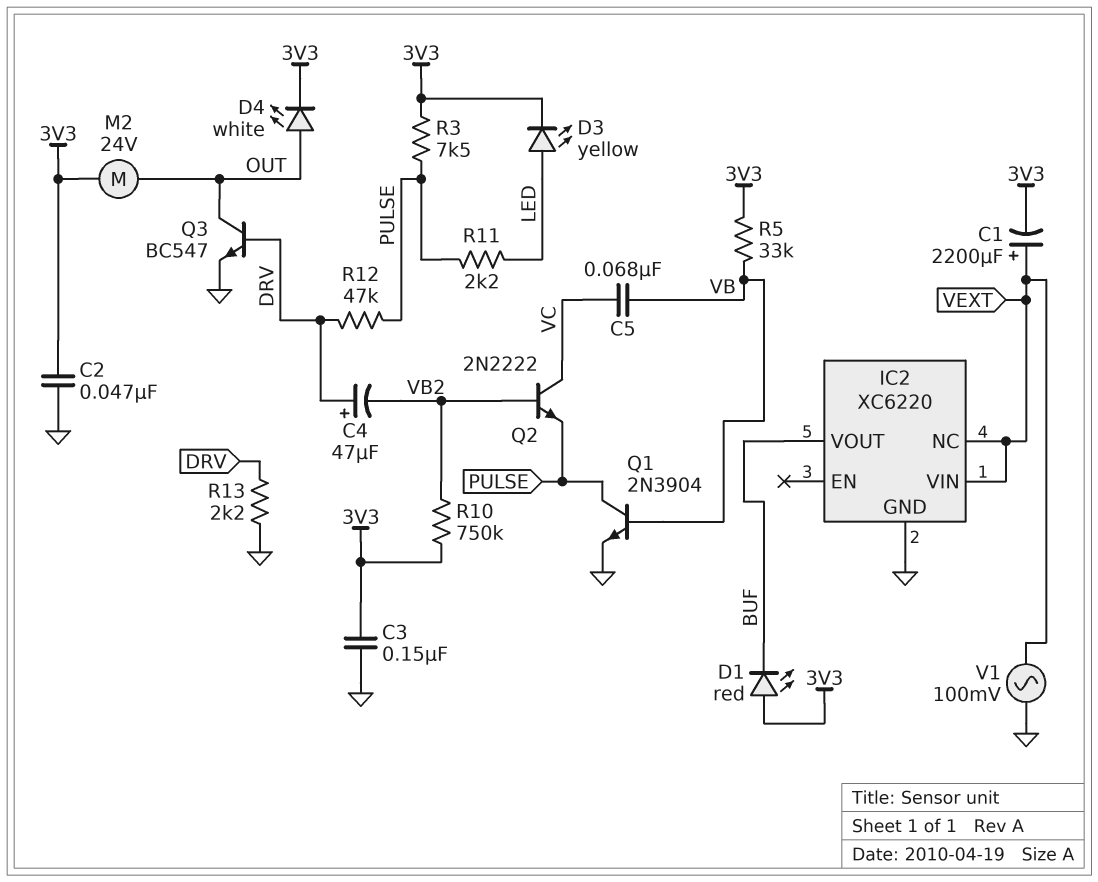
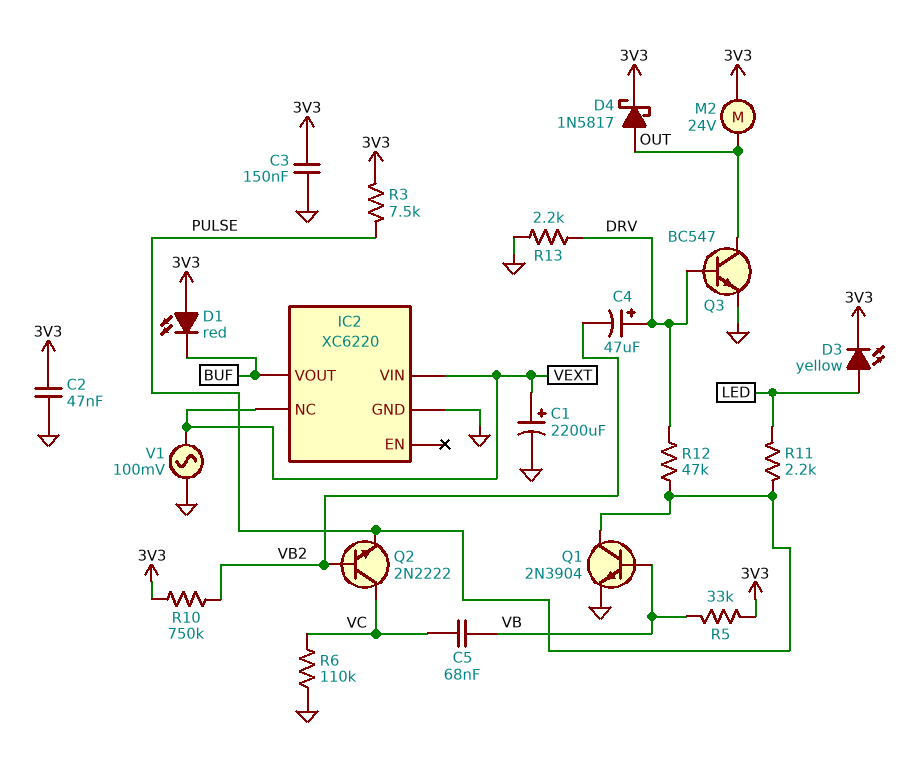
C1: 2200uF (plus VEXT, minus 3V3) -> 2200uF (plus VEXT, minus GND)
D4: LED white (A OUT, K 3V3) -> schottky 1N5817 (A OUT, K 3V3)
R6: none -> 110k (GND, VC)

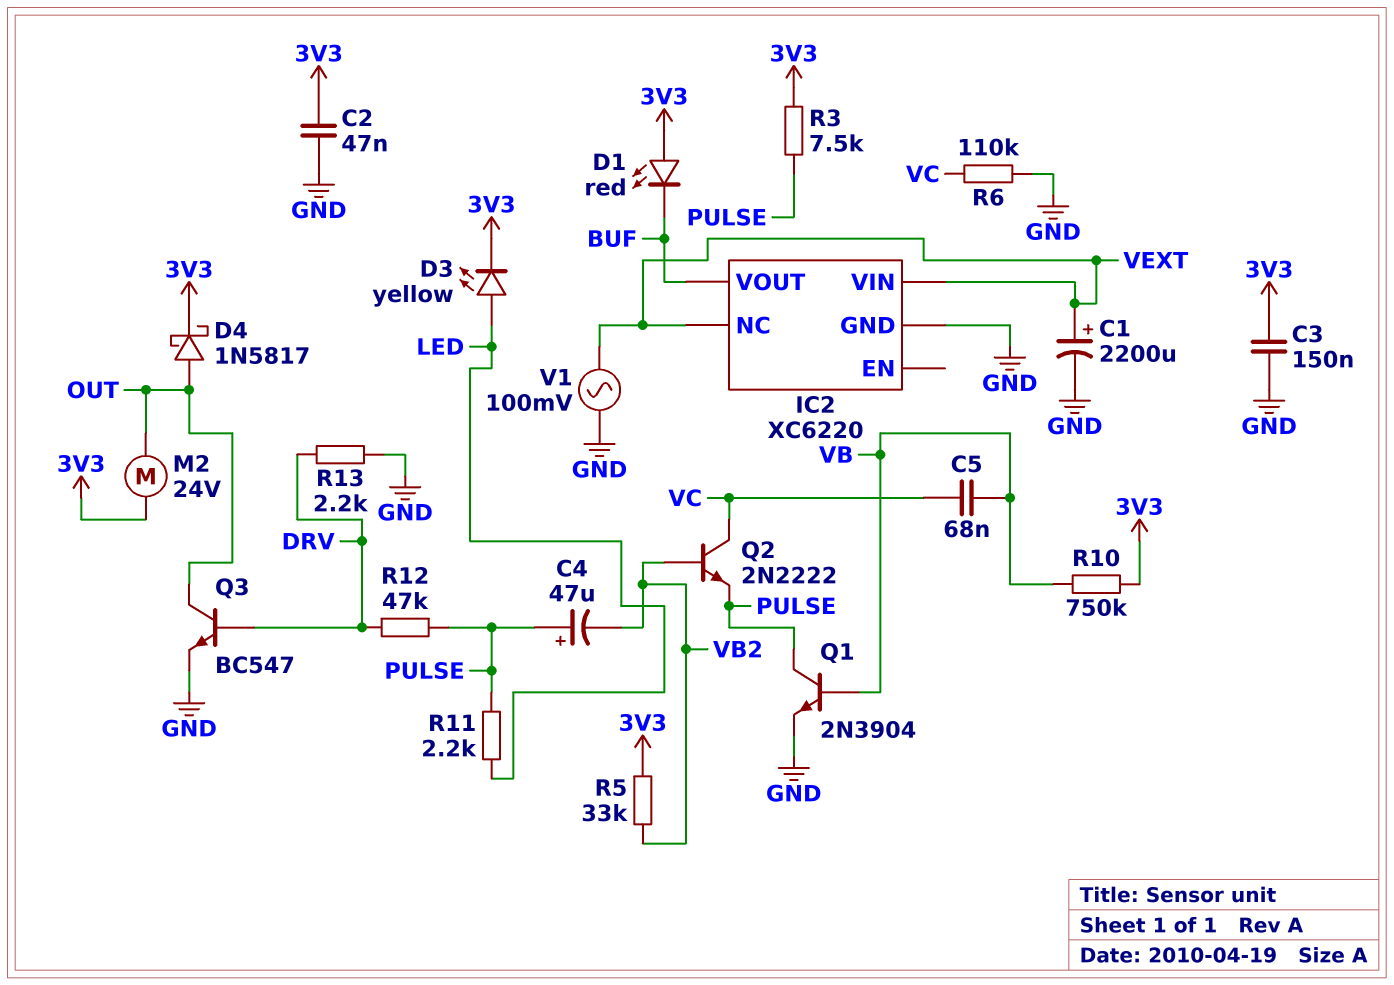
C4: 47uF (plus DRV, minus VB2) -> 47uF (plus PULSE, minus VB2)
R5: 33k (3V3, VB) -> 33k (3V3, VB2)
R10: 750k (3V3, VB2) -> 750k (3V3, VB)

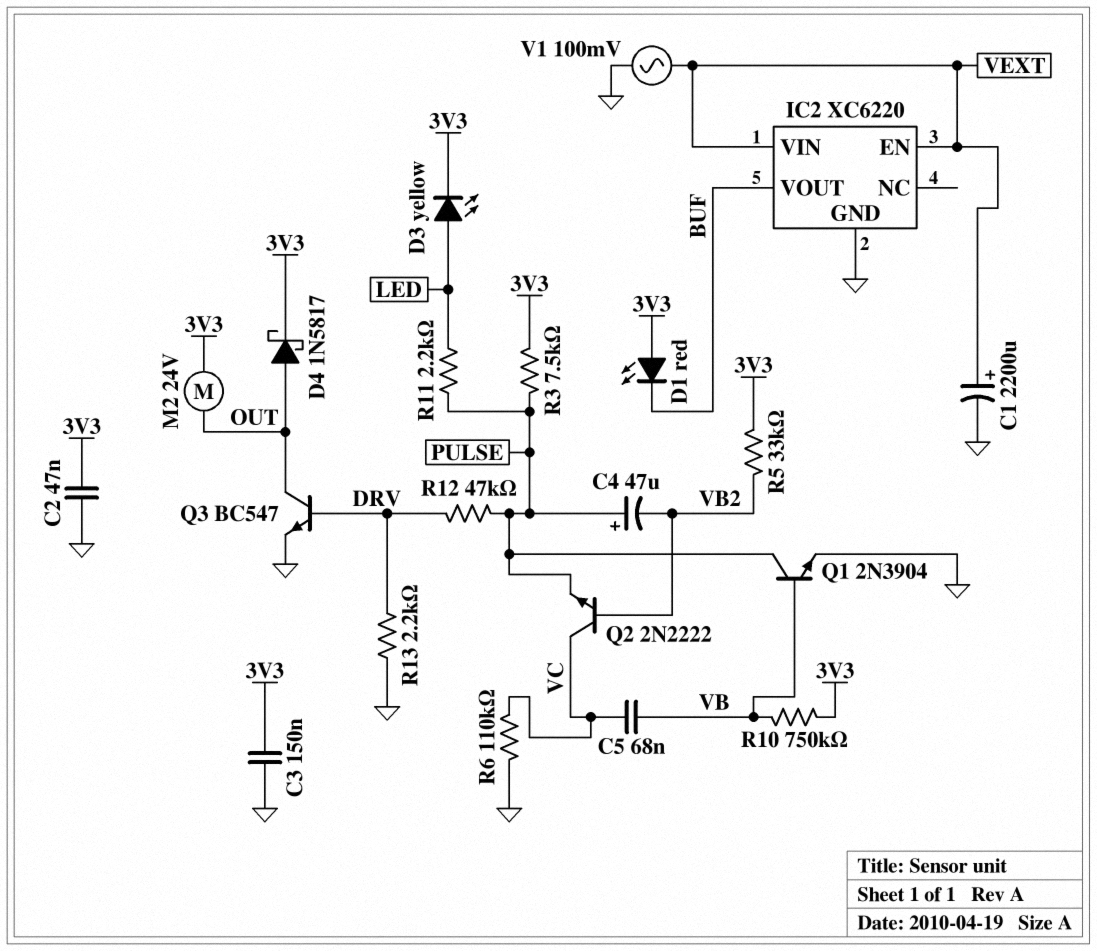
IC2 pin EN: none -> VEXT
IC2 pin NC: VEXT -> none

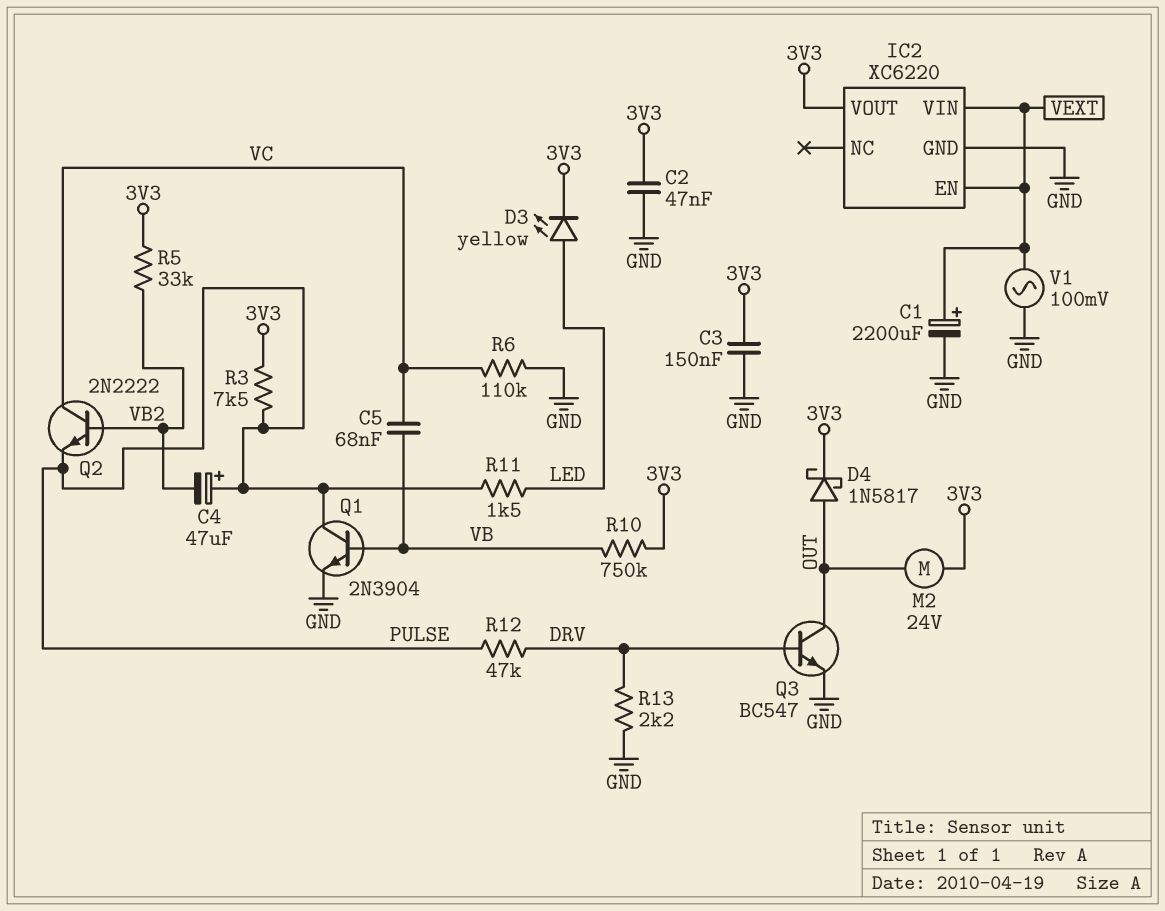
D1: LED red (A 3V3, K BUF) -> none
IC2 pin VOUT: BUF -> 3V3
R11: 2.2k (LED, PULSE) -> 1.5k (LED, PULSE)

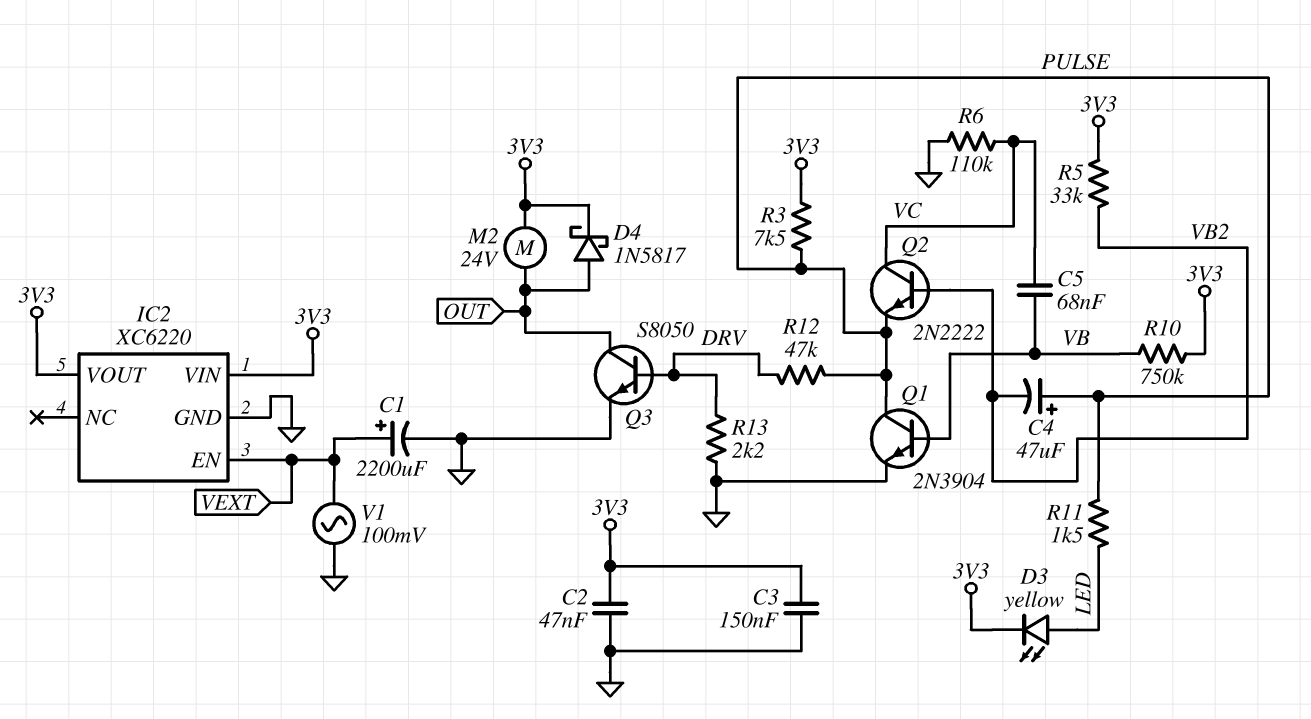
IC2 pin VIN: VEXT -> 3V3
Q3: NPN BC547 (B DRV, C OUT, E GND) -> NPN S8050 (B DRV, C OUT, E GND)

